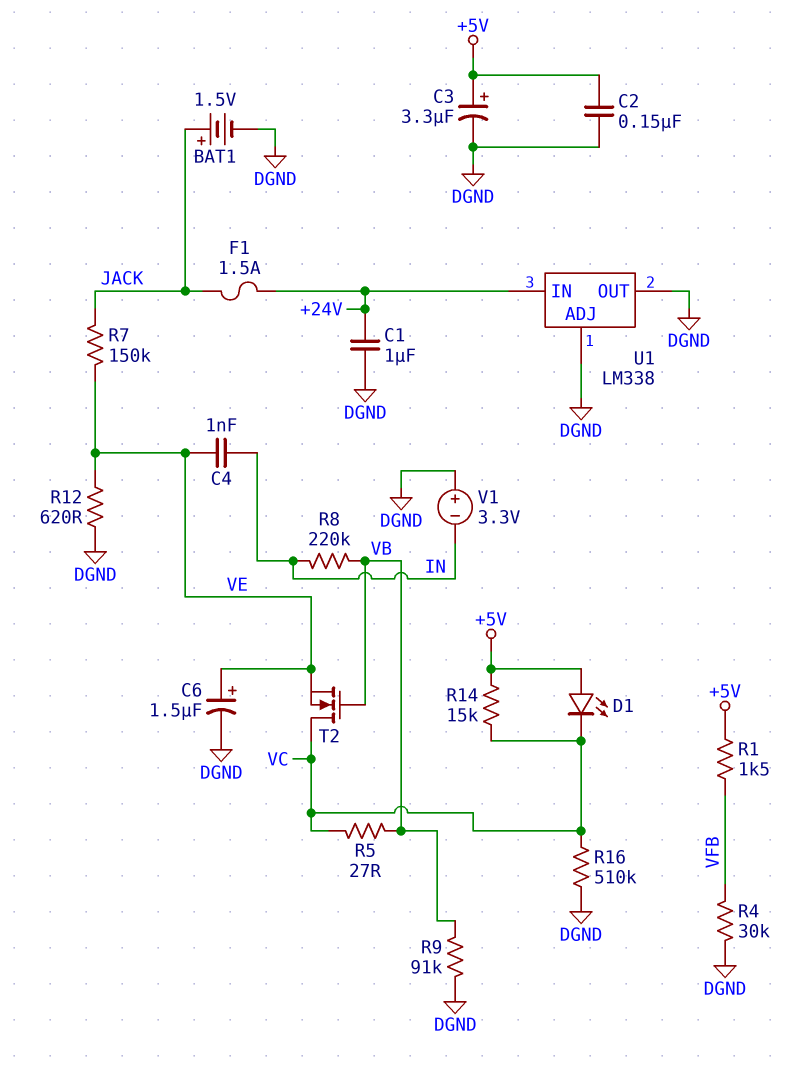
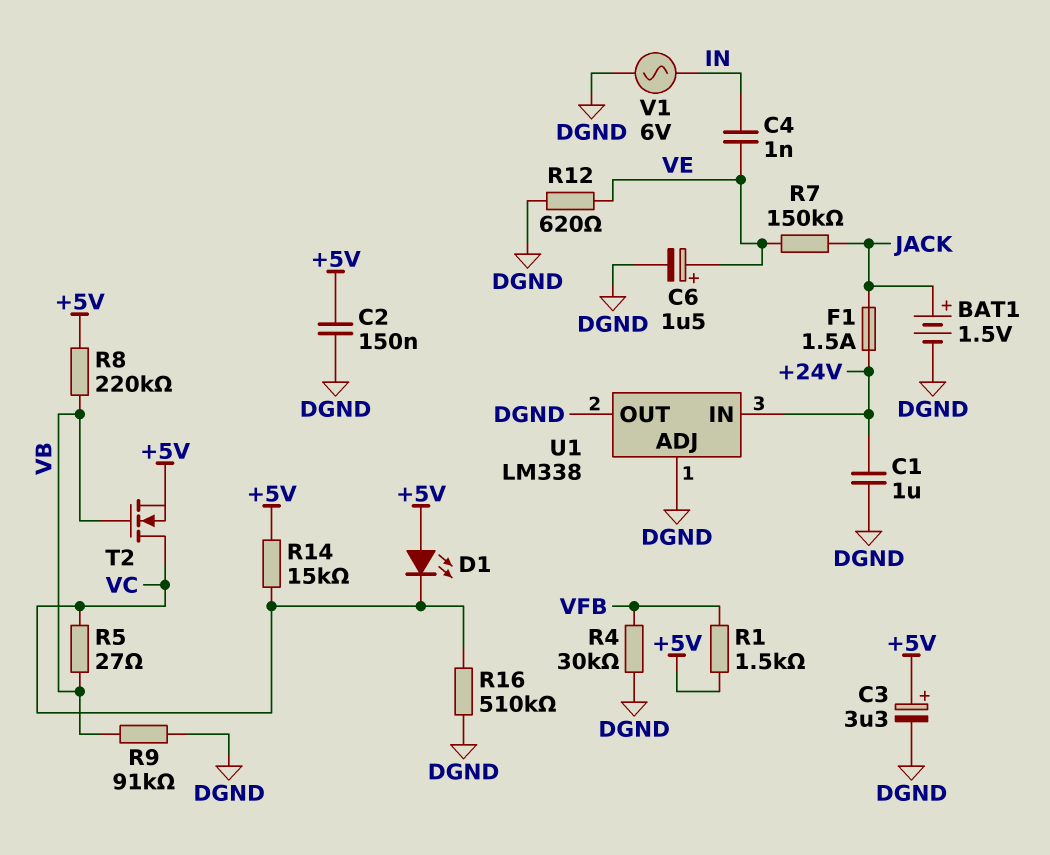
R8: 220k (IN, VB) -> 220k (+5V, VB)
T2: NMOS (G VB, D VC, S VE) -> NMOS (G VB, D VC, S +5V)
V1: 3.3V (plus DGND, minus IN) -> AC 6V (DGND, IN)

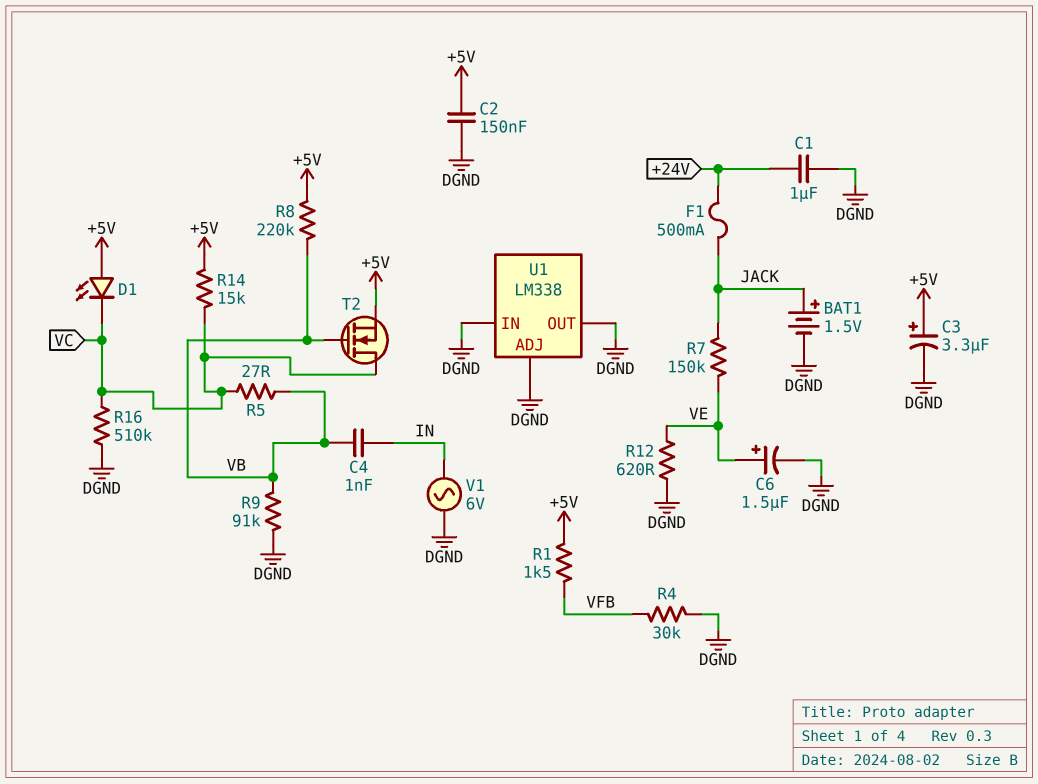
C4: 1nF (IN, VE) -> 1nF (IN, VB)
F1: 1.5A (+24V, JACK) -> 500mA (+24V, JACK)
U1 pin IN: +24V -> DGND

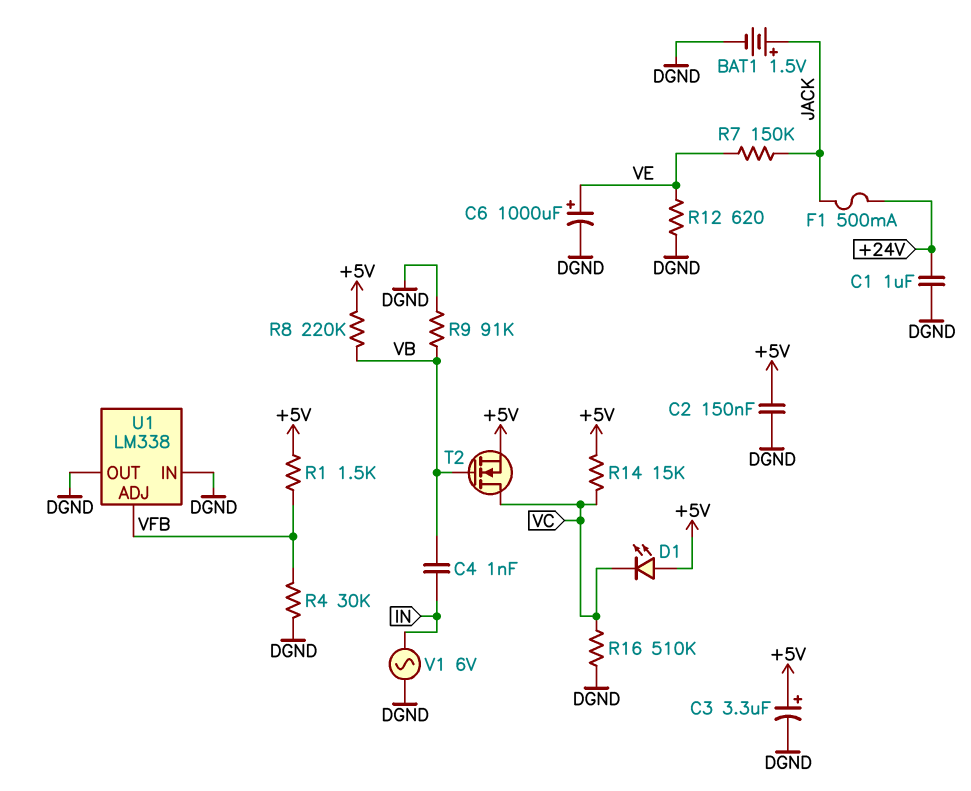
C6: 1.5uF (plus VE, minus DGND) -> 1000uF (plus VE, minus DGND)
R5: 27 (VB, VC) -> none
U1 pin ADJ: DGND -> VFB

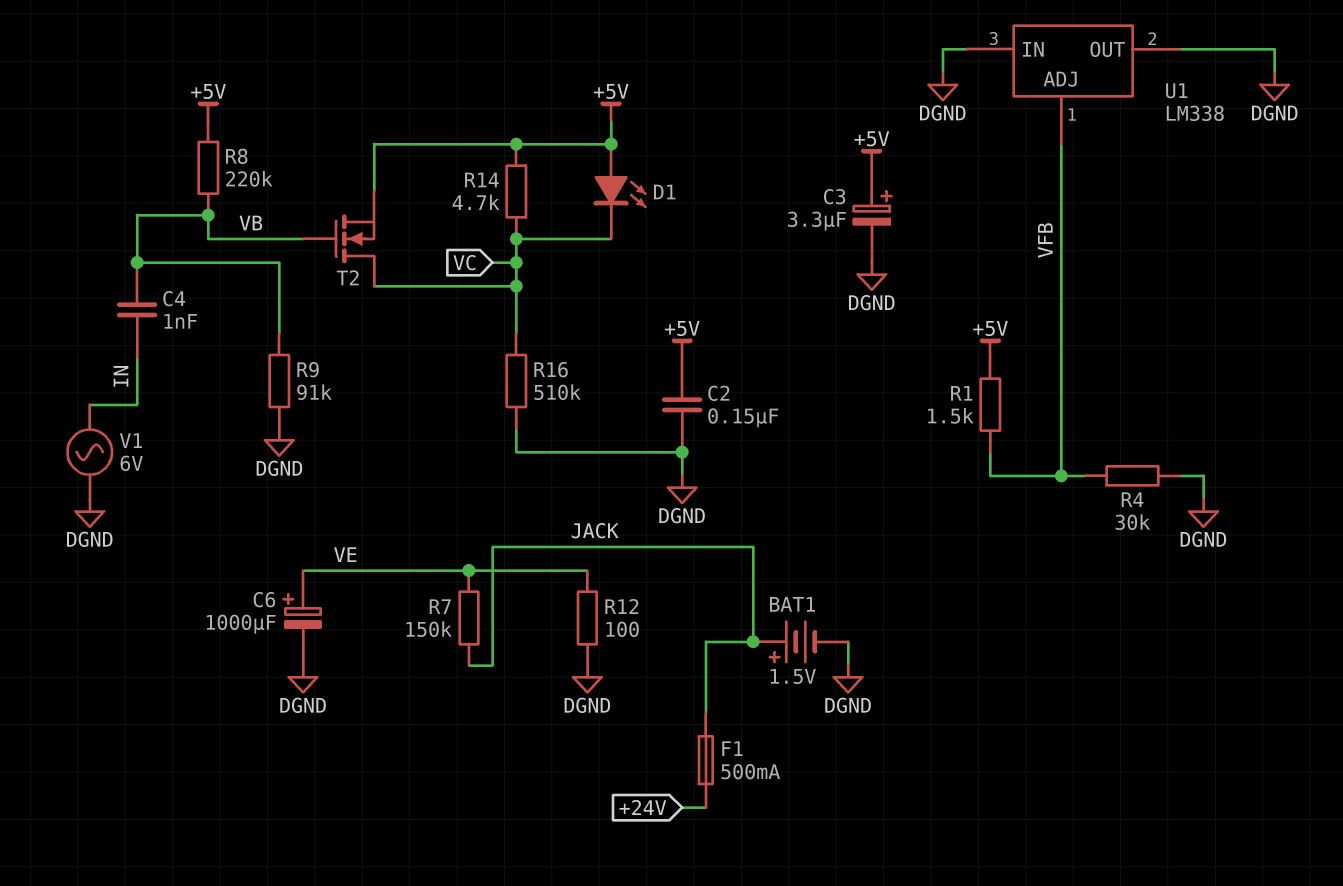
C1: 1uF (+24V, DGND) -> none
R12: 620 (DGND, VE) -> 100 (DGND, VE)
R14: 15k (+5V, VC) -> 4.7k (+5V, VC)

